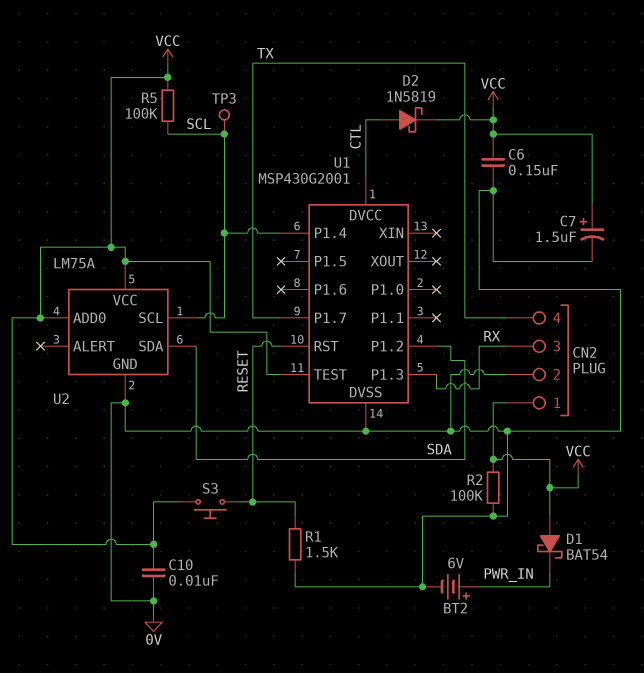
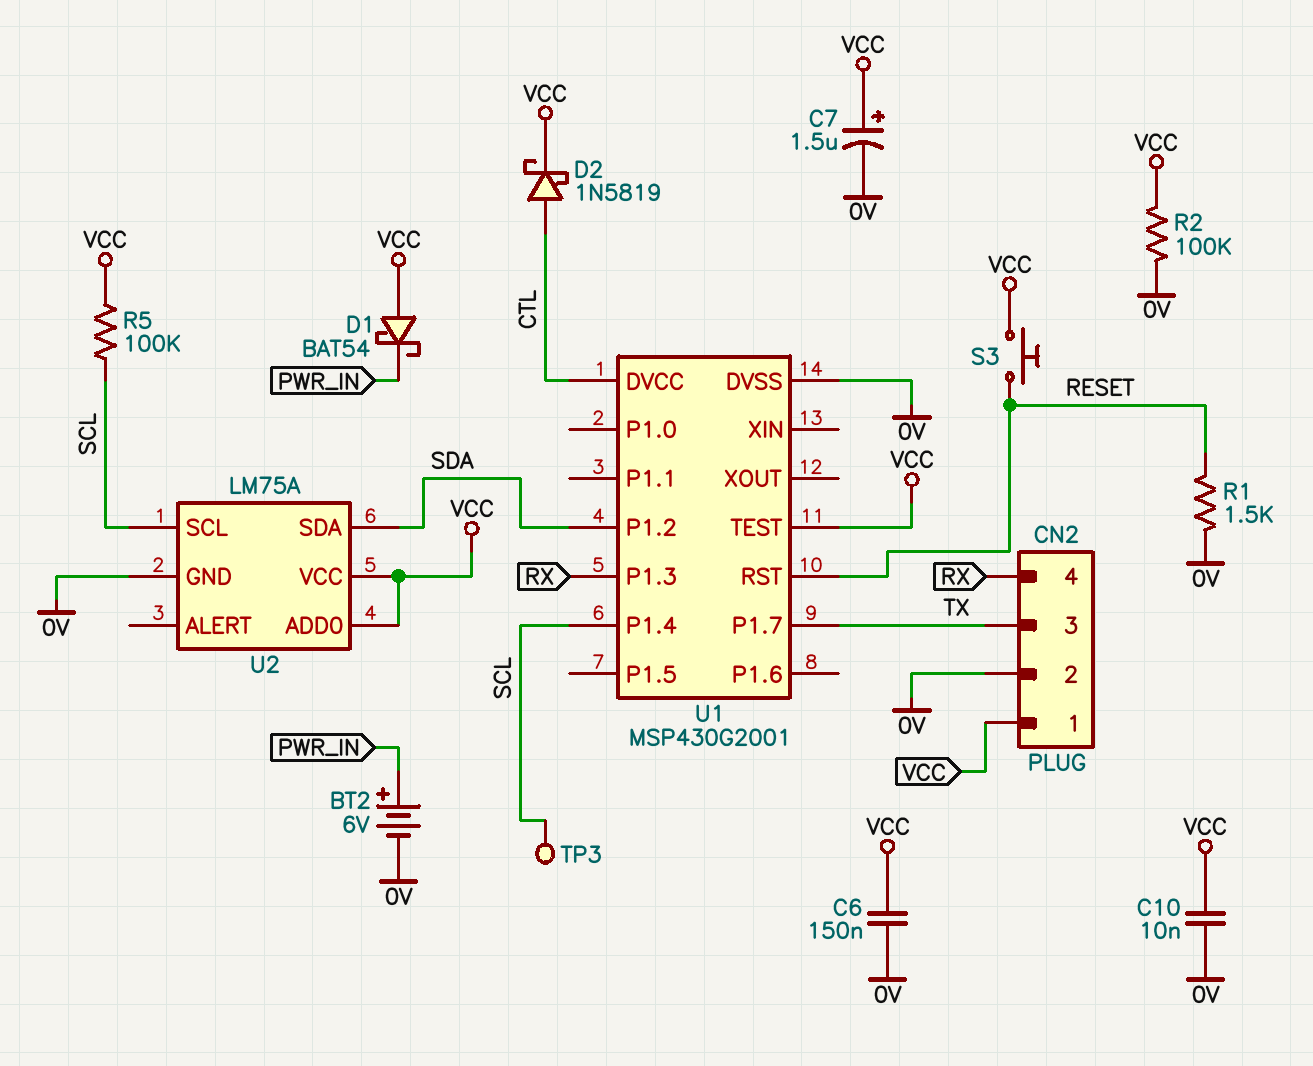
CN2 pin 3: RX -> TX
CN2 pin 4: TX -> RX

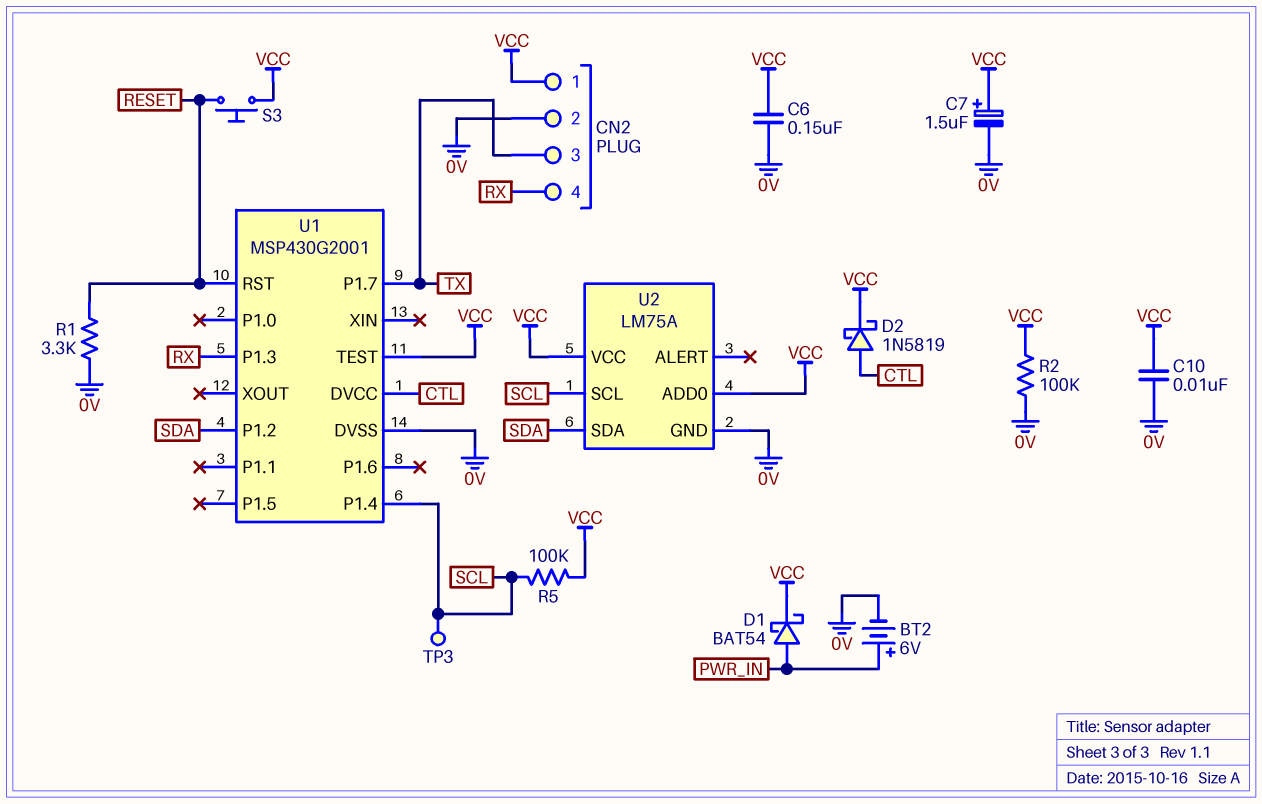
D1: schottky BAT54 (A VCC, K PWR_IN) -> schottky BAT54 (A PWR_IN, K VCC)
R1: 1.5k (0V, RESET) -> 3.3k (0V, RESET)

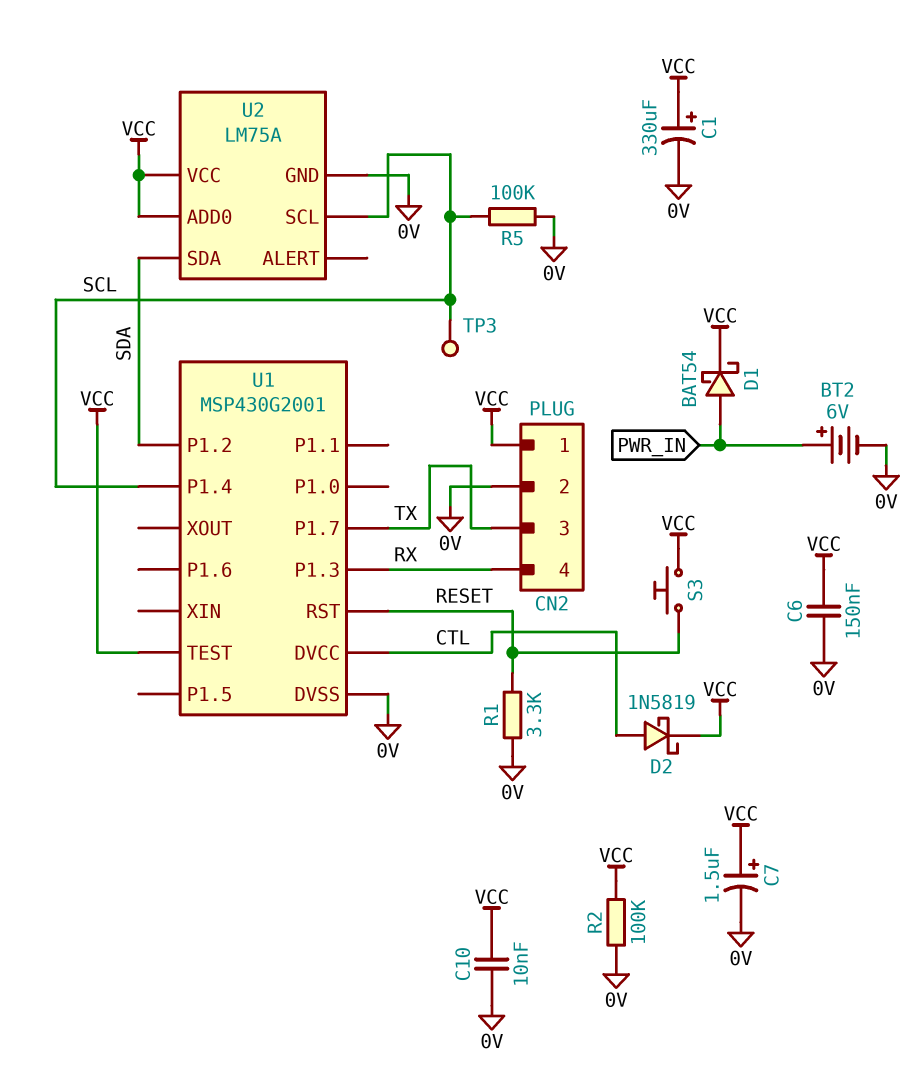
C1: none -> 330uF (plus VCC, minus 0V)
R5: 100k (SCL, VCC) -> 100k (0V, SCL)

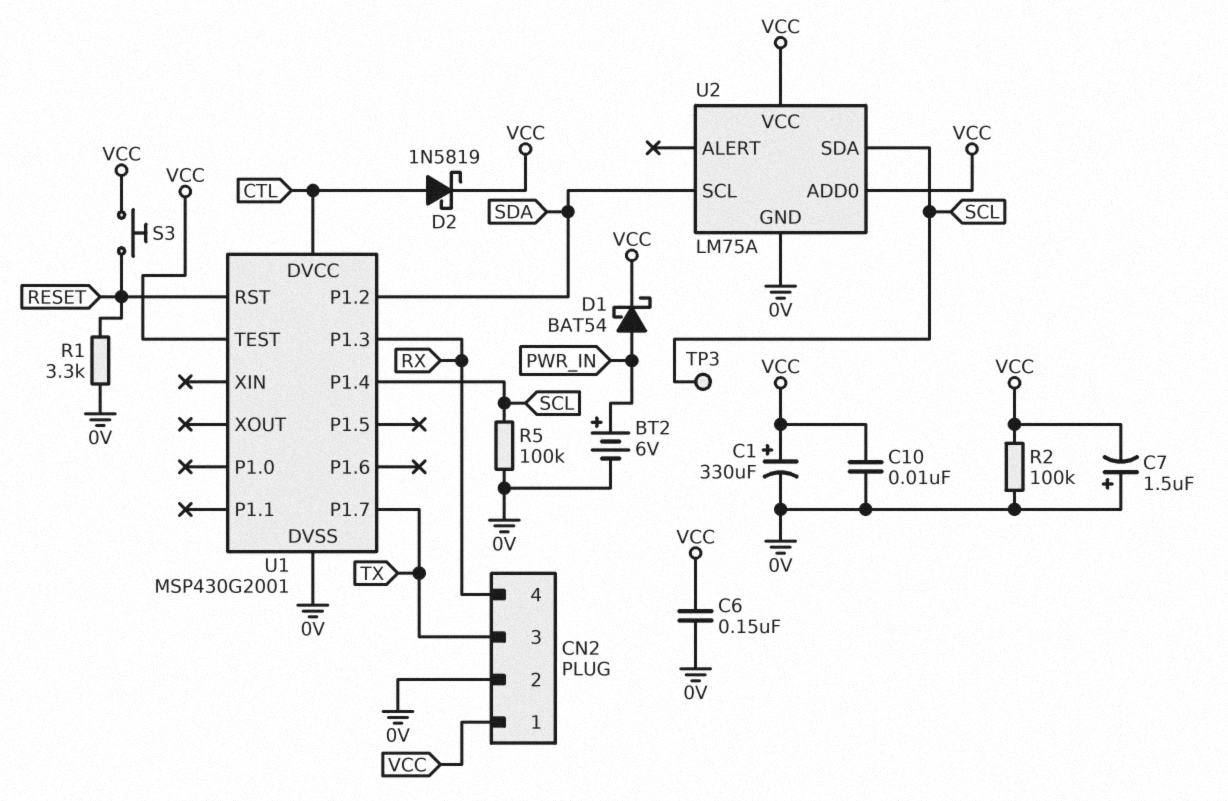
C7: 1.5uF (plus VCC, minus 0V) -> 1.5uF (plus 0V, minus VCC)
U2 pin SCL: SCL -> SDA
U2 pin SDA: SDA -> SCL

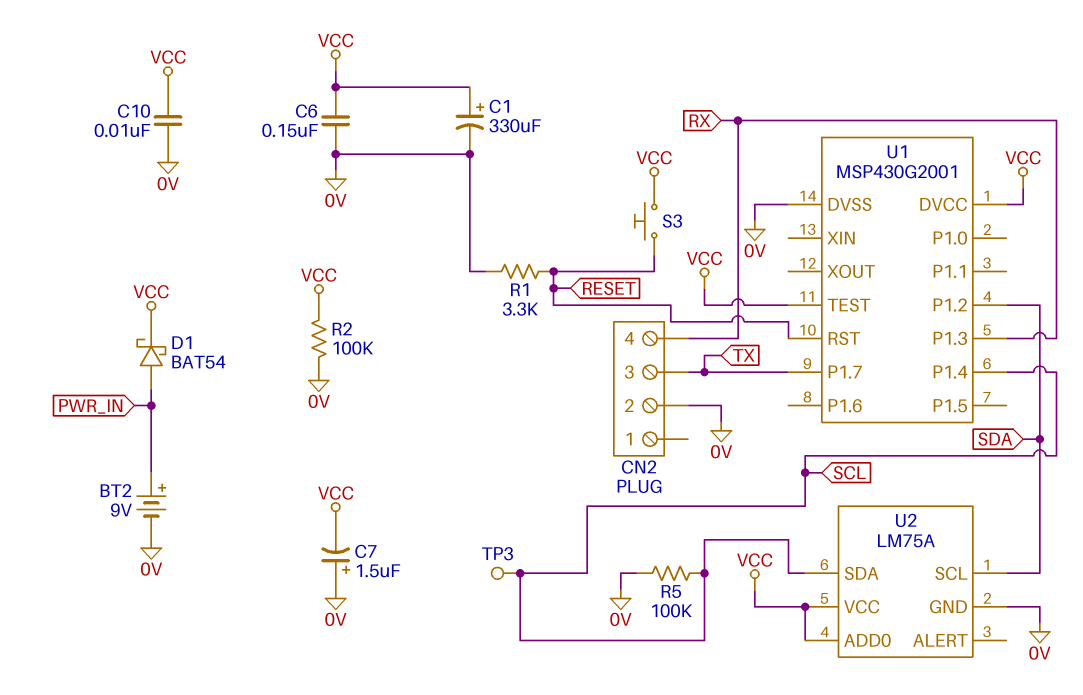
BT2: 6V (plus PWR_IN, minus 0V) -> 9V (plus PWR_IN, minus 0V)
CN2 pin 1: VCC -> none
D2: schottky 1N5819 (A CTL, K VCC) -> none
U1 pin DVCC: CTL -> VCC

